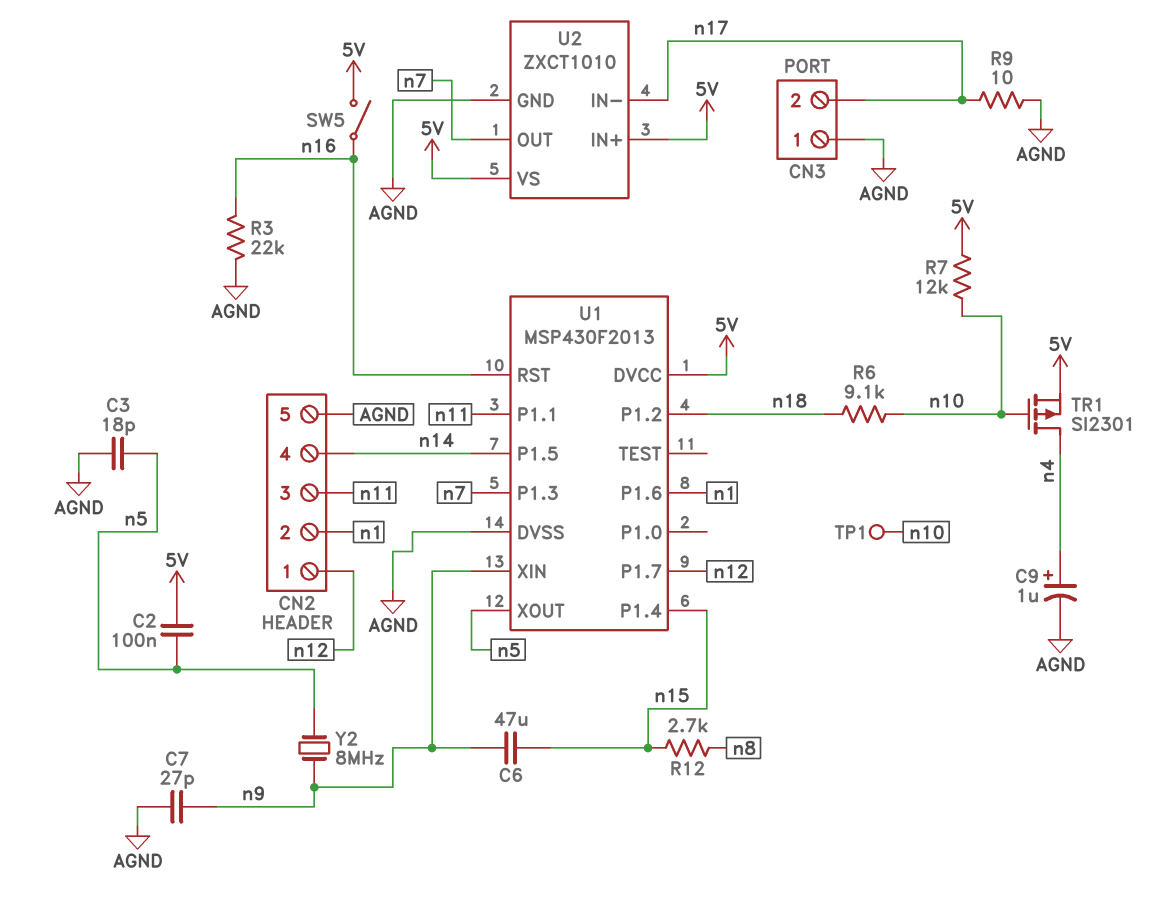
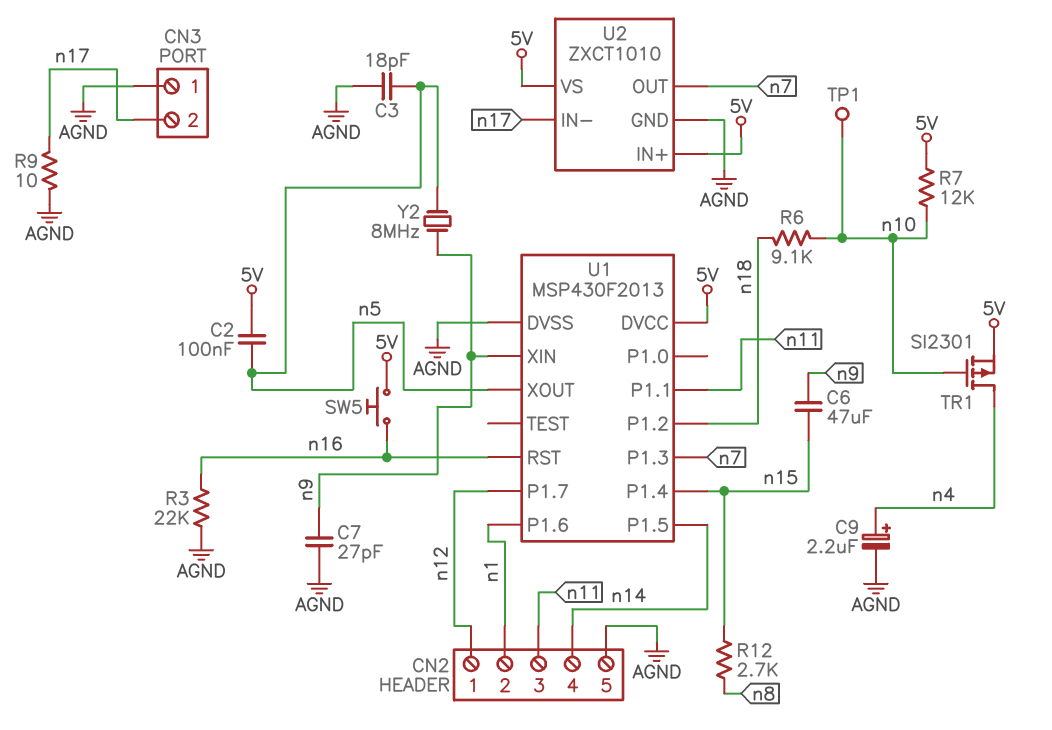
C9: 1uF (plus n4, minus AGND) -> 2.2uF (plus n4, minus AGND)
SW5: switch (5V, n16) -> button (5V, n16)

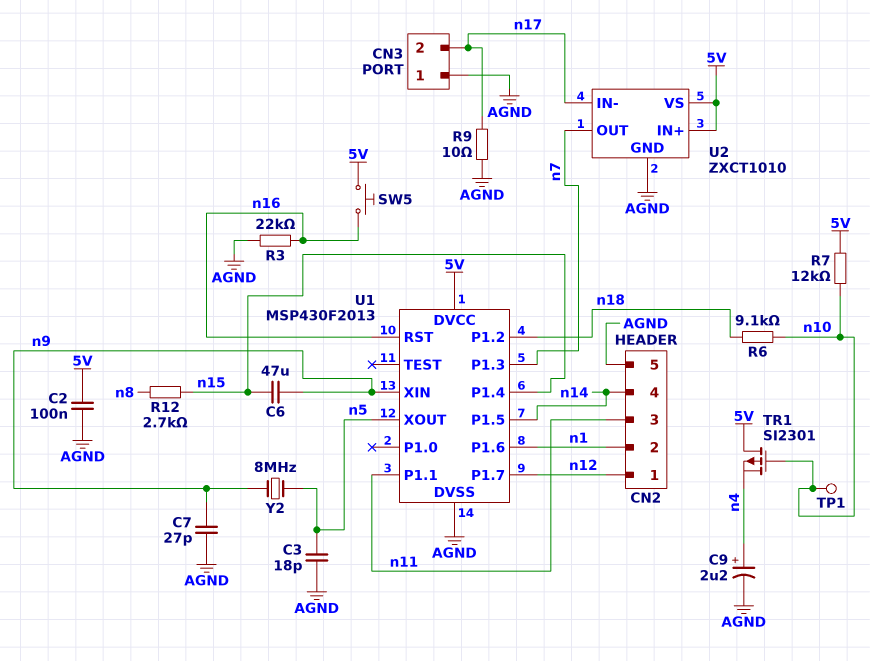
C2: 100nF (5V, n5) -> 100nF (5V, AGND)
TR1: PMOS SI2301 (G n10, D n4, S 5V) -> PMOS SI2301 (G n10, D 5V, S n4)

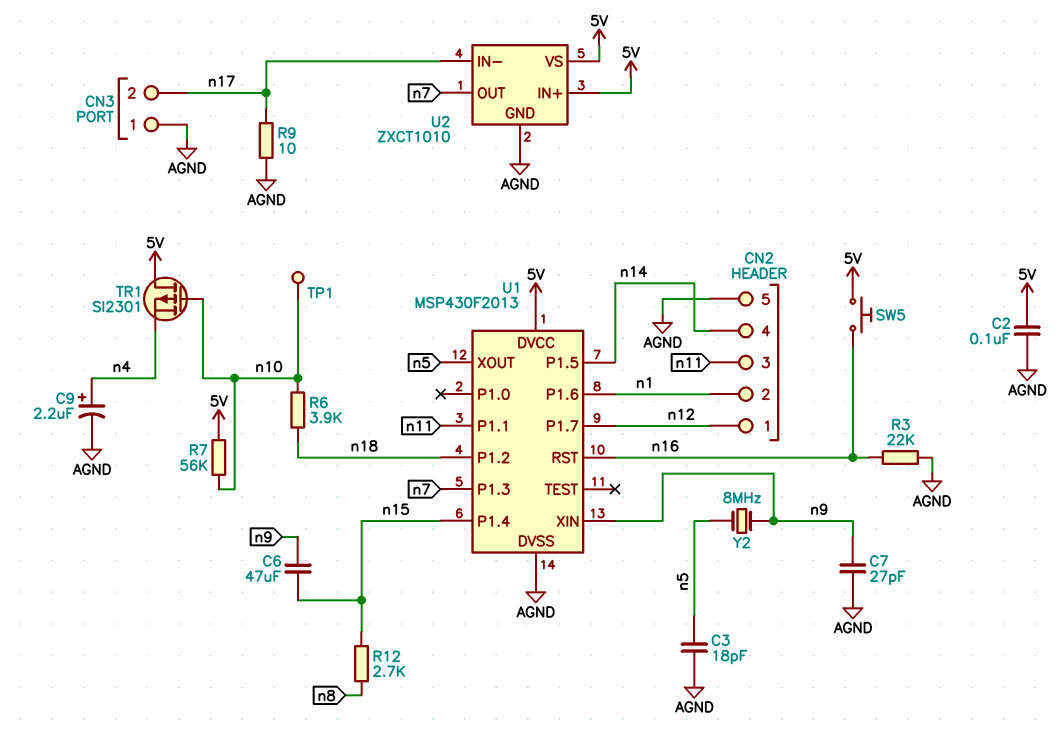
R6: 9.1k (n10, n18) -> 3.9k (n10, n18)
R7: 12k (5V, n10) -> 56k (5V, n10)

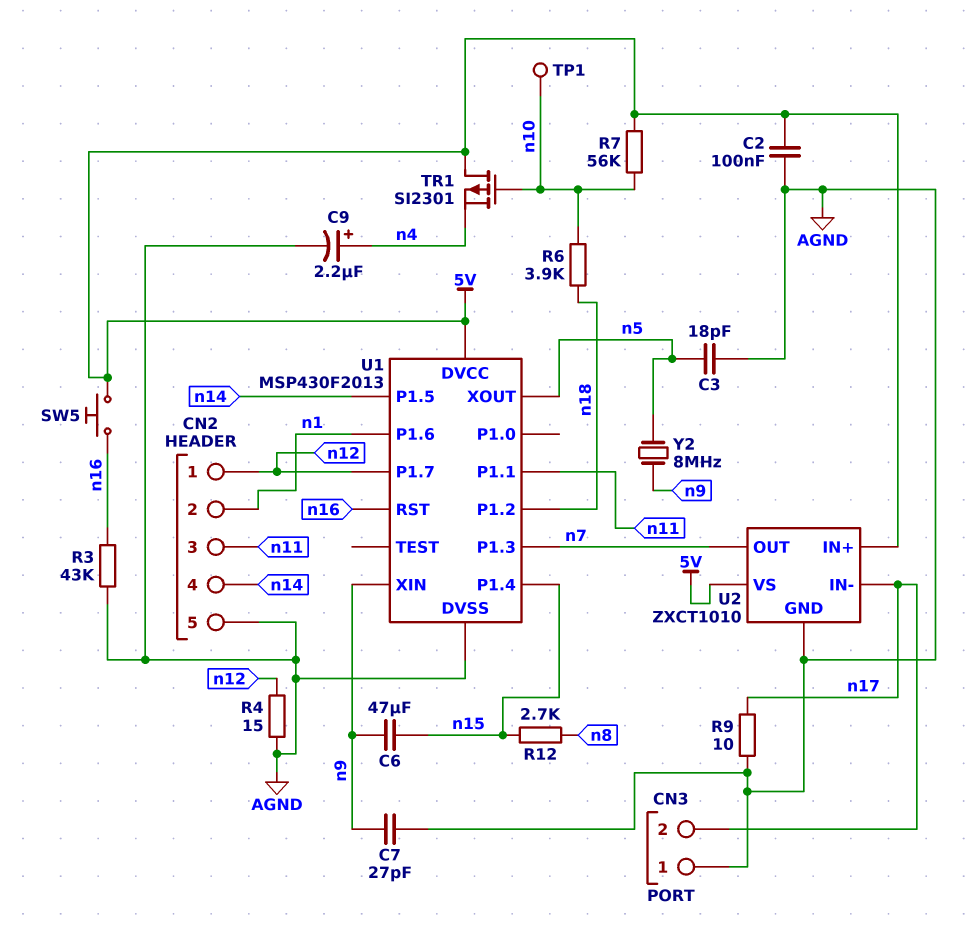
R3: 22k (AGND, n16) -> 43k (AGND, n16)
R4: none -> 15 (AGND, n12)

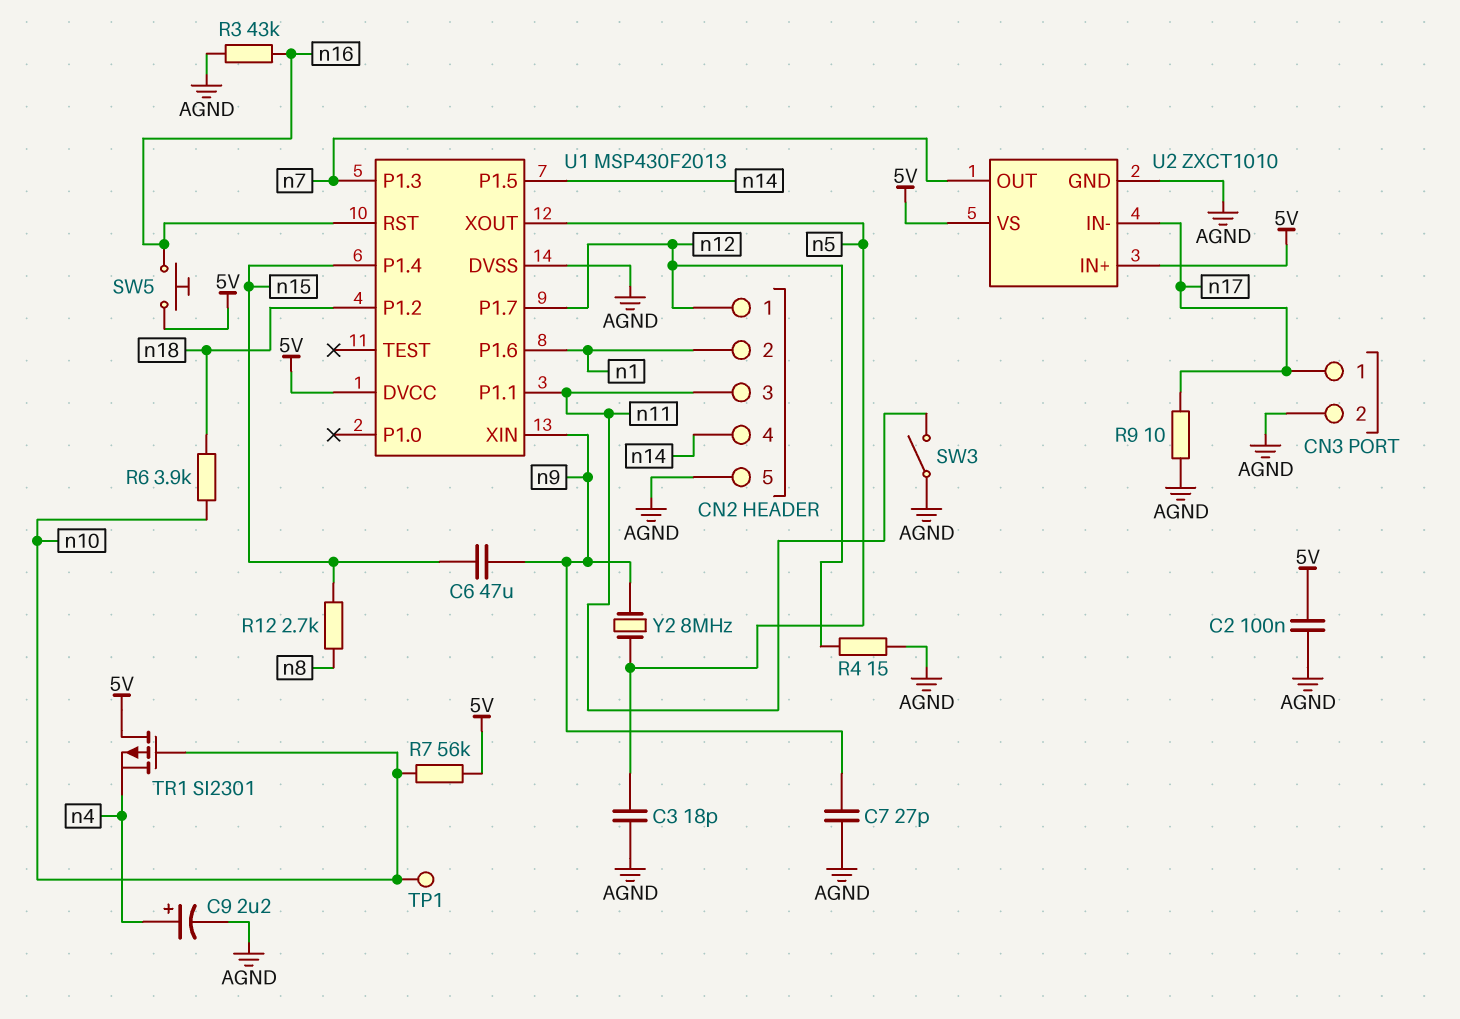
CN3 pin 1: AGND -> n17
CN3 pin 2: n17 -> AGND
SW3: none -> switch (AGND, n11)

